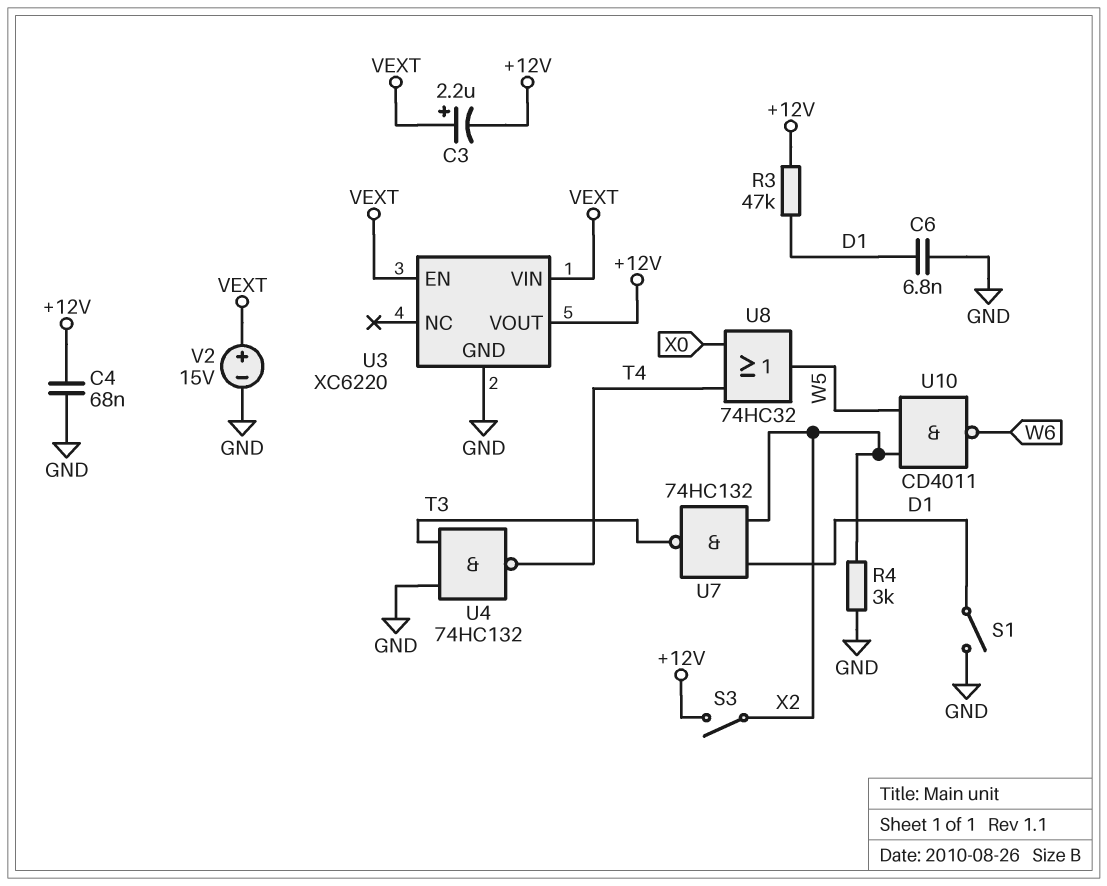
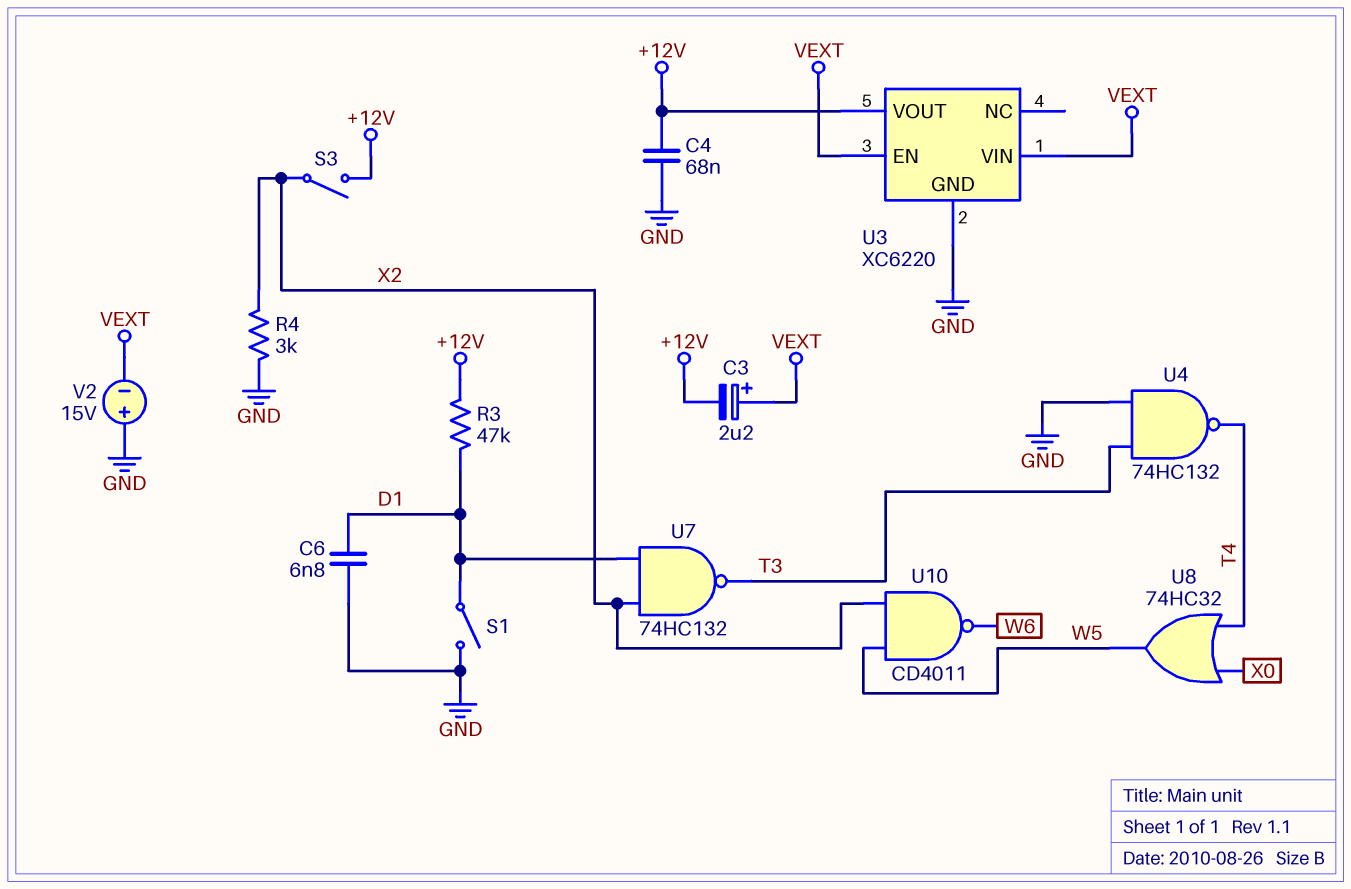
V2: 15V (plus VEXT, minus GND) -> 15V (plus GND, minus VEXT)

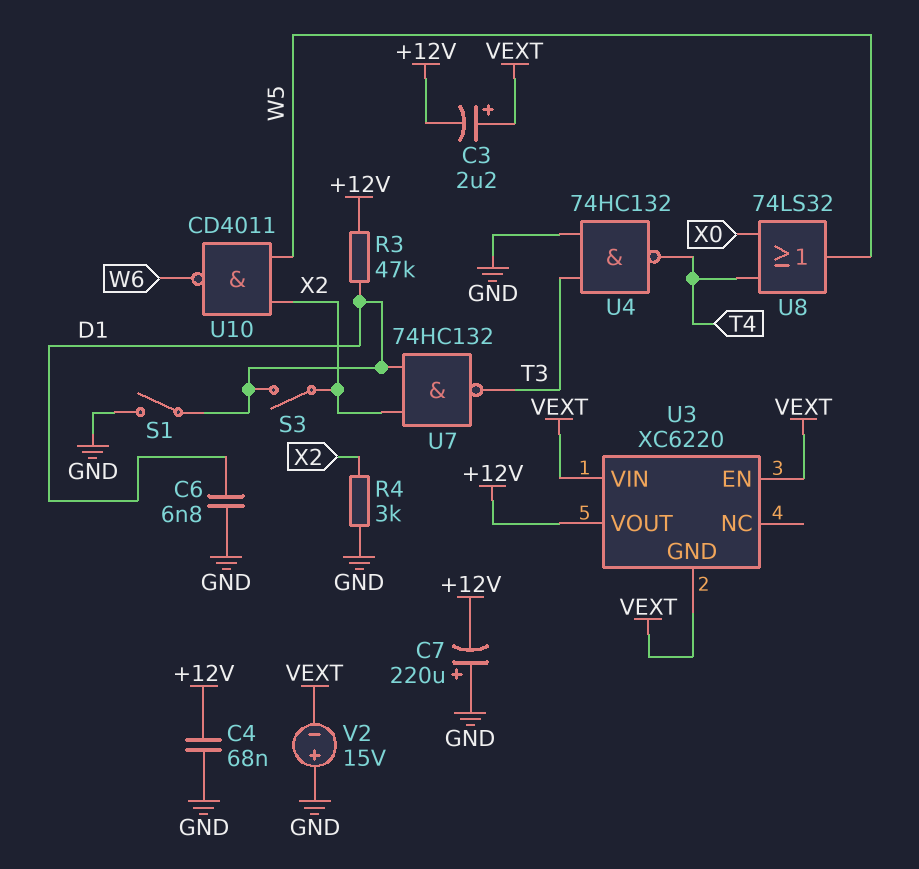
C7: none -> 220uF (plus GND, minus +12V)
S3: switch (+12V, X2) -> switch (D1, X2)
U3 pin GND: GND -> VEXT
U8: OR 74HC32 (in T4, in X0, out W5) -> OR 74LS32 (in T4, in X0, out W5)

